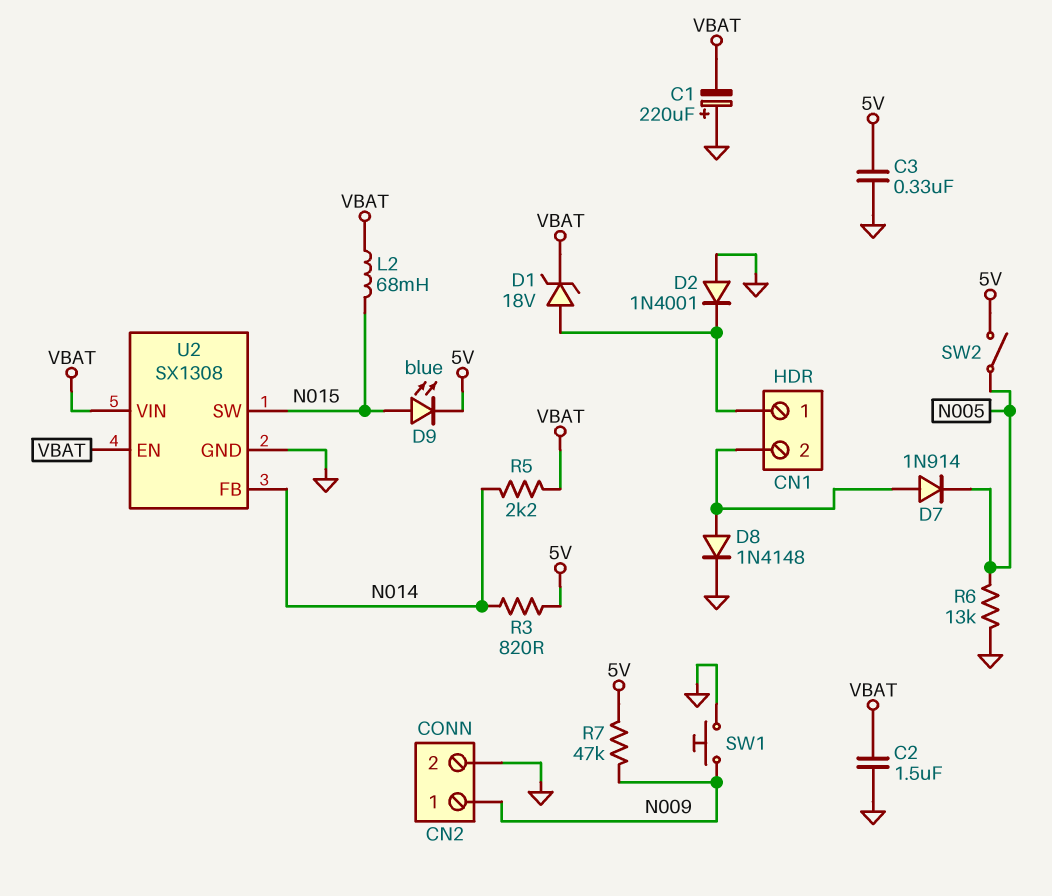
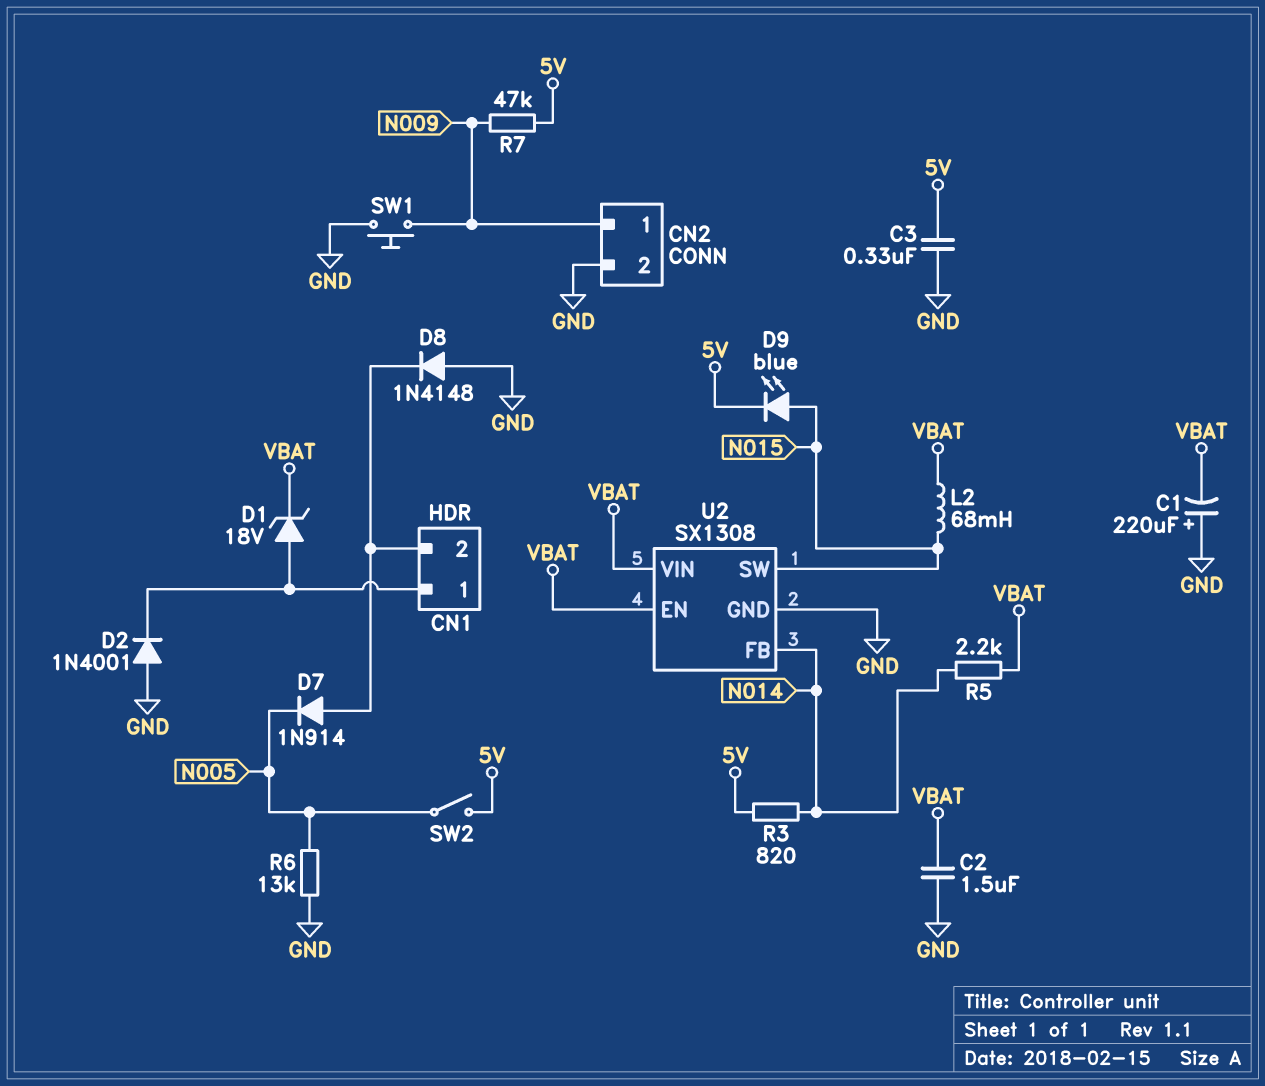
D8: diode 1N4148 (A CN1/2, K GND) -> diode 1N4148 (A GND, K CN1/2)

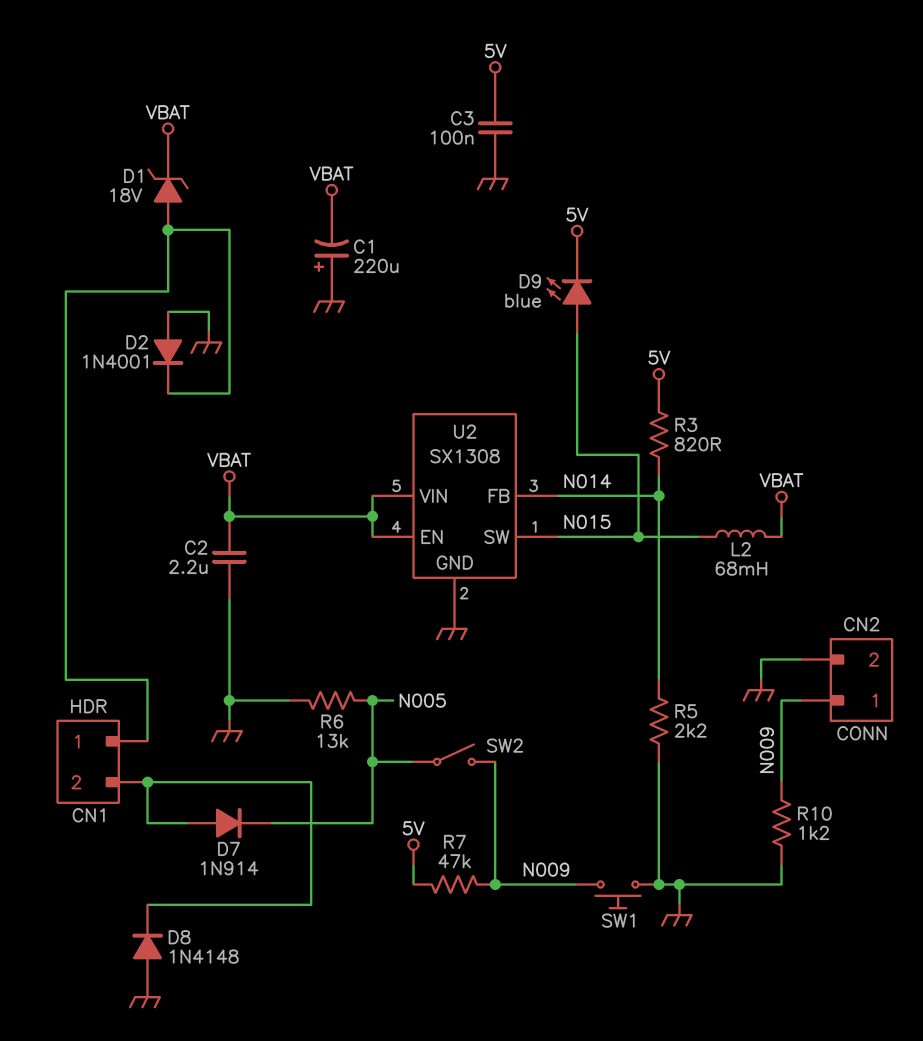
C2: 1.5uF (GND, VBAT) -> 2.2uF (GND, VBAT)
C3: 330nF (5V, GND) -> 100nF (5V, GND)
R5: 2.2k (N014, VBAT) -> 2.2k (GND, N014)
R10: none -> 1.2k (GND, N009)
SW2: switch (5V, N005) -> switch (N005, N009)

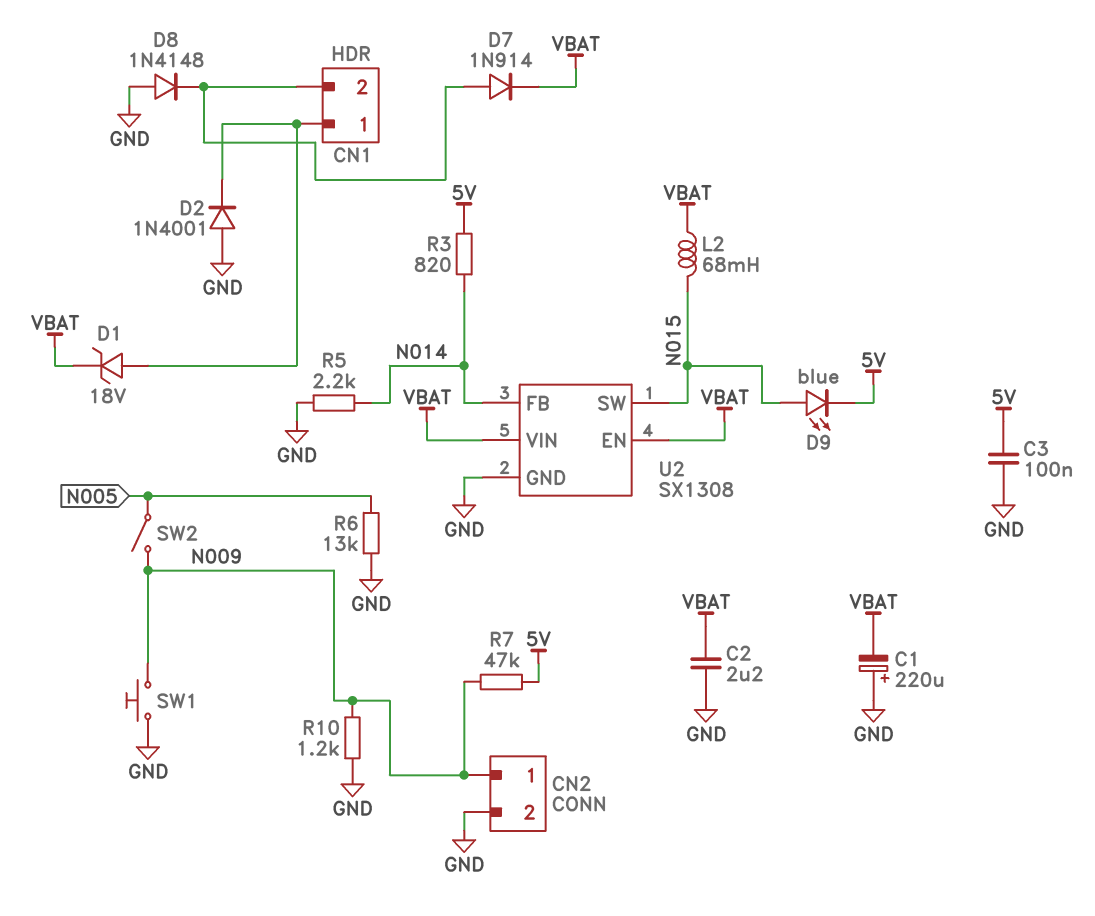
D7: diode 1N914 (A CN1/2, K N005) -> diode 1N914 (A CN1/2, K VBAT)

